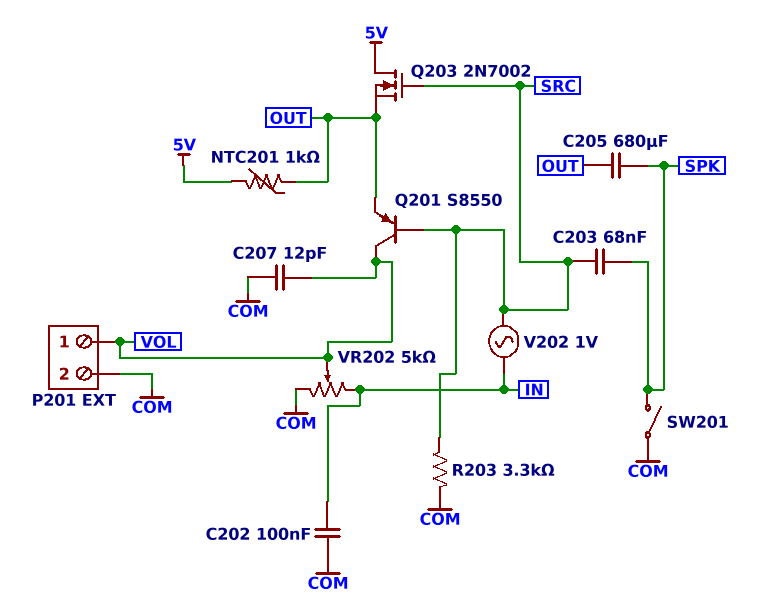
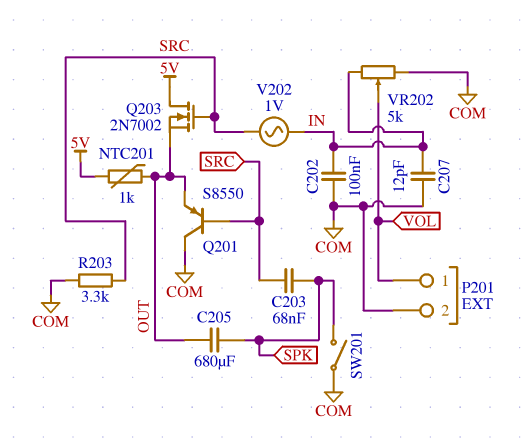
C207: 12pF (COM, VOL) -> 12pF (COM, IN)
Q201: PNP S8550 (B SRC, C VOL, E OUT) -> PNP S8550 (B SRC, C COM, E OUT)

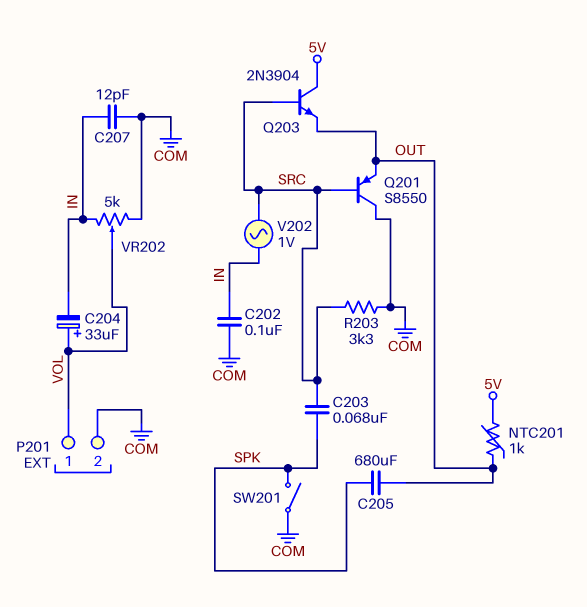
C204: none -> 33uF (plus VOL, minus IN)
Q203: NMOS 2N7002 (G SRC, D 5V, S OUT) -> NPN 2N3904 (B SRC, C 5V, E OUT)

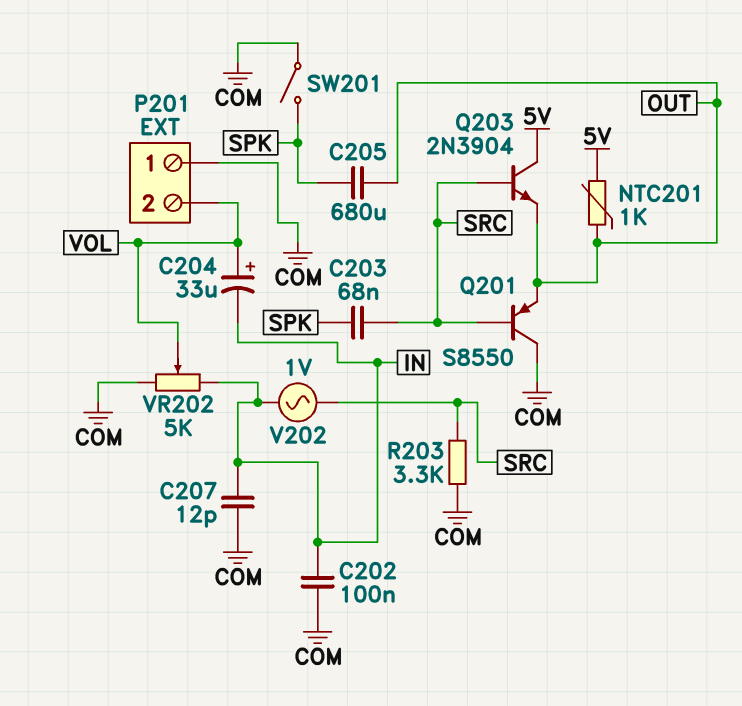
P201 pin 1: VOL -> COM
P201 pin 2: COM -> VOL

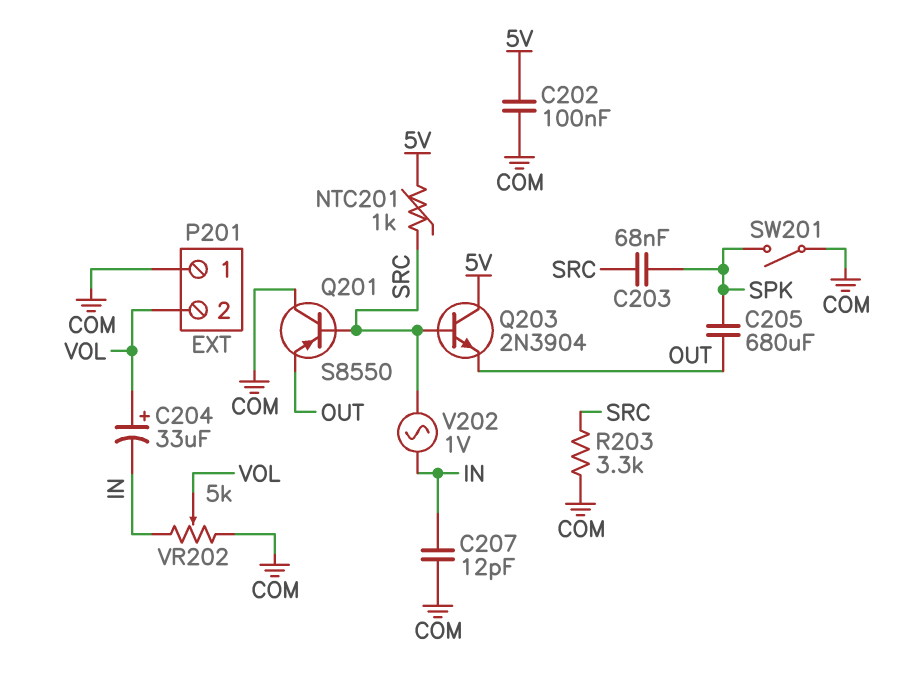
C202: 100nF (COM, IN) -> 100nF (5V, COM)
NTC201: 1k (5V, OUT) -> 1k (5V, SRC)

